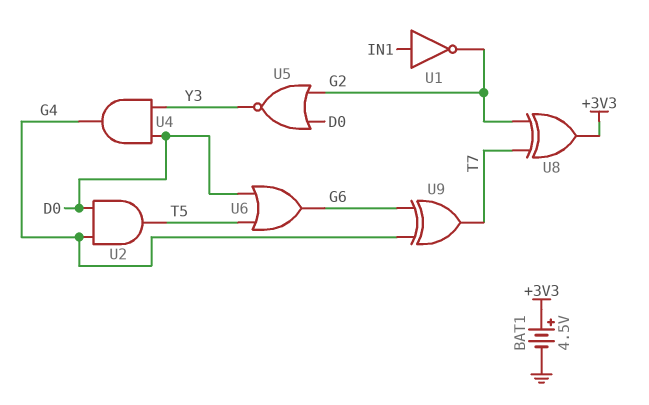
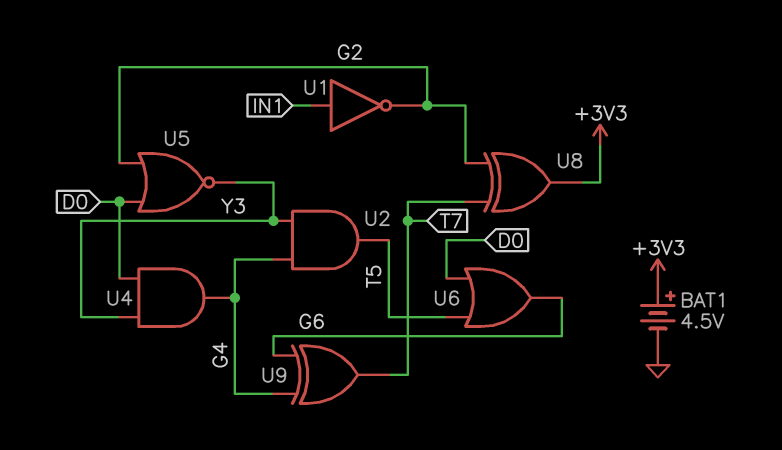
U2: AND (in D0, in G4, out T5) -> AND (in G4, in Y3, out T5)

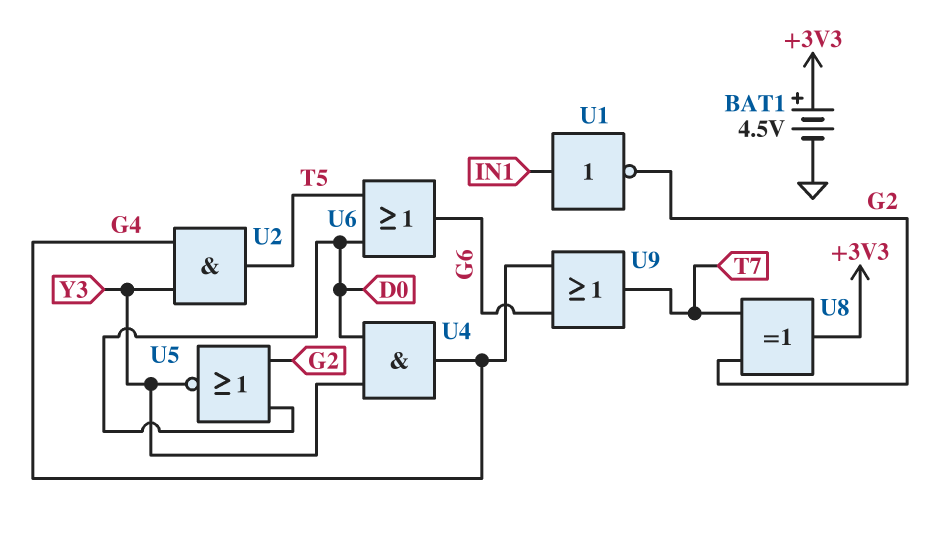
U9: XOR (in G4, in G6, out T7) -> OR (in G4, in G6, out T7)

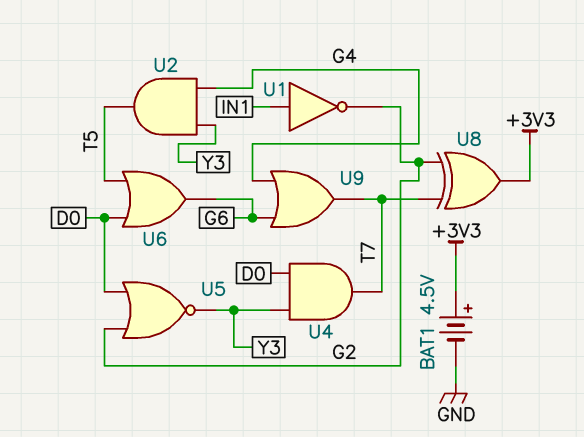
U4: AND (in D0, in Y3, out G4) -> AND (in D0, in Y3, out T7)

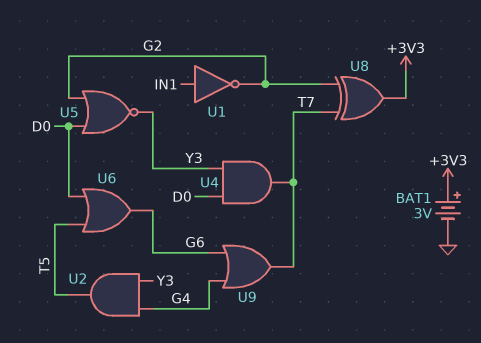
BAT1: 4.5V (plus +3V3, minus GND) -> 3V (plus +3V3, minus GND)

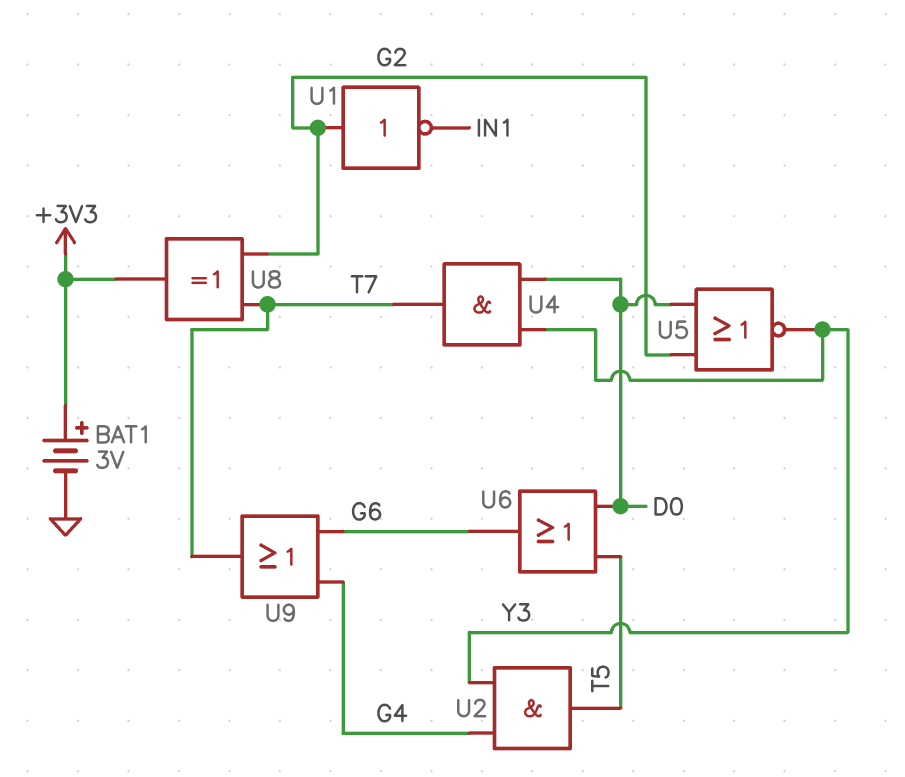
U1: NOT (in IN1, out G2) -> NOT (in G2, out IN1)

